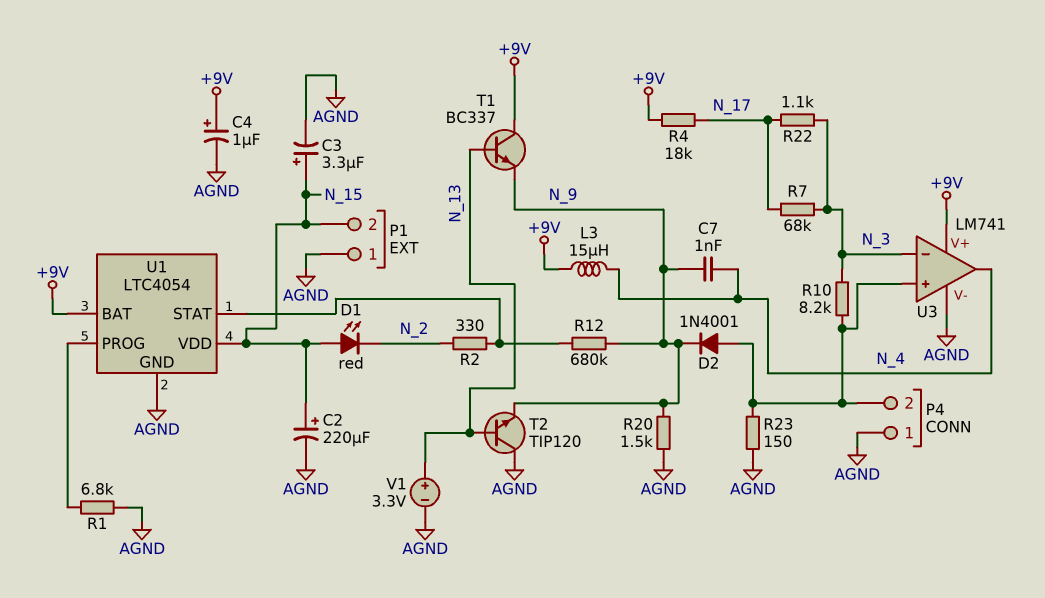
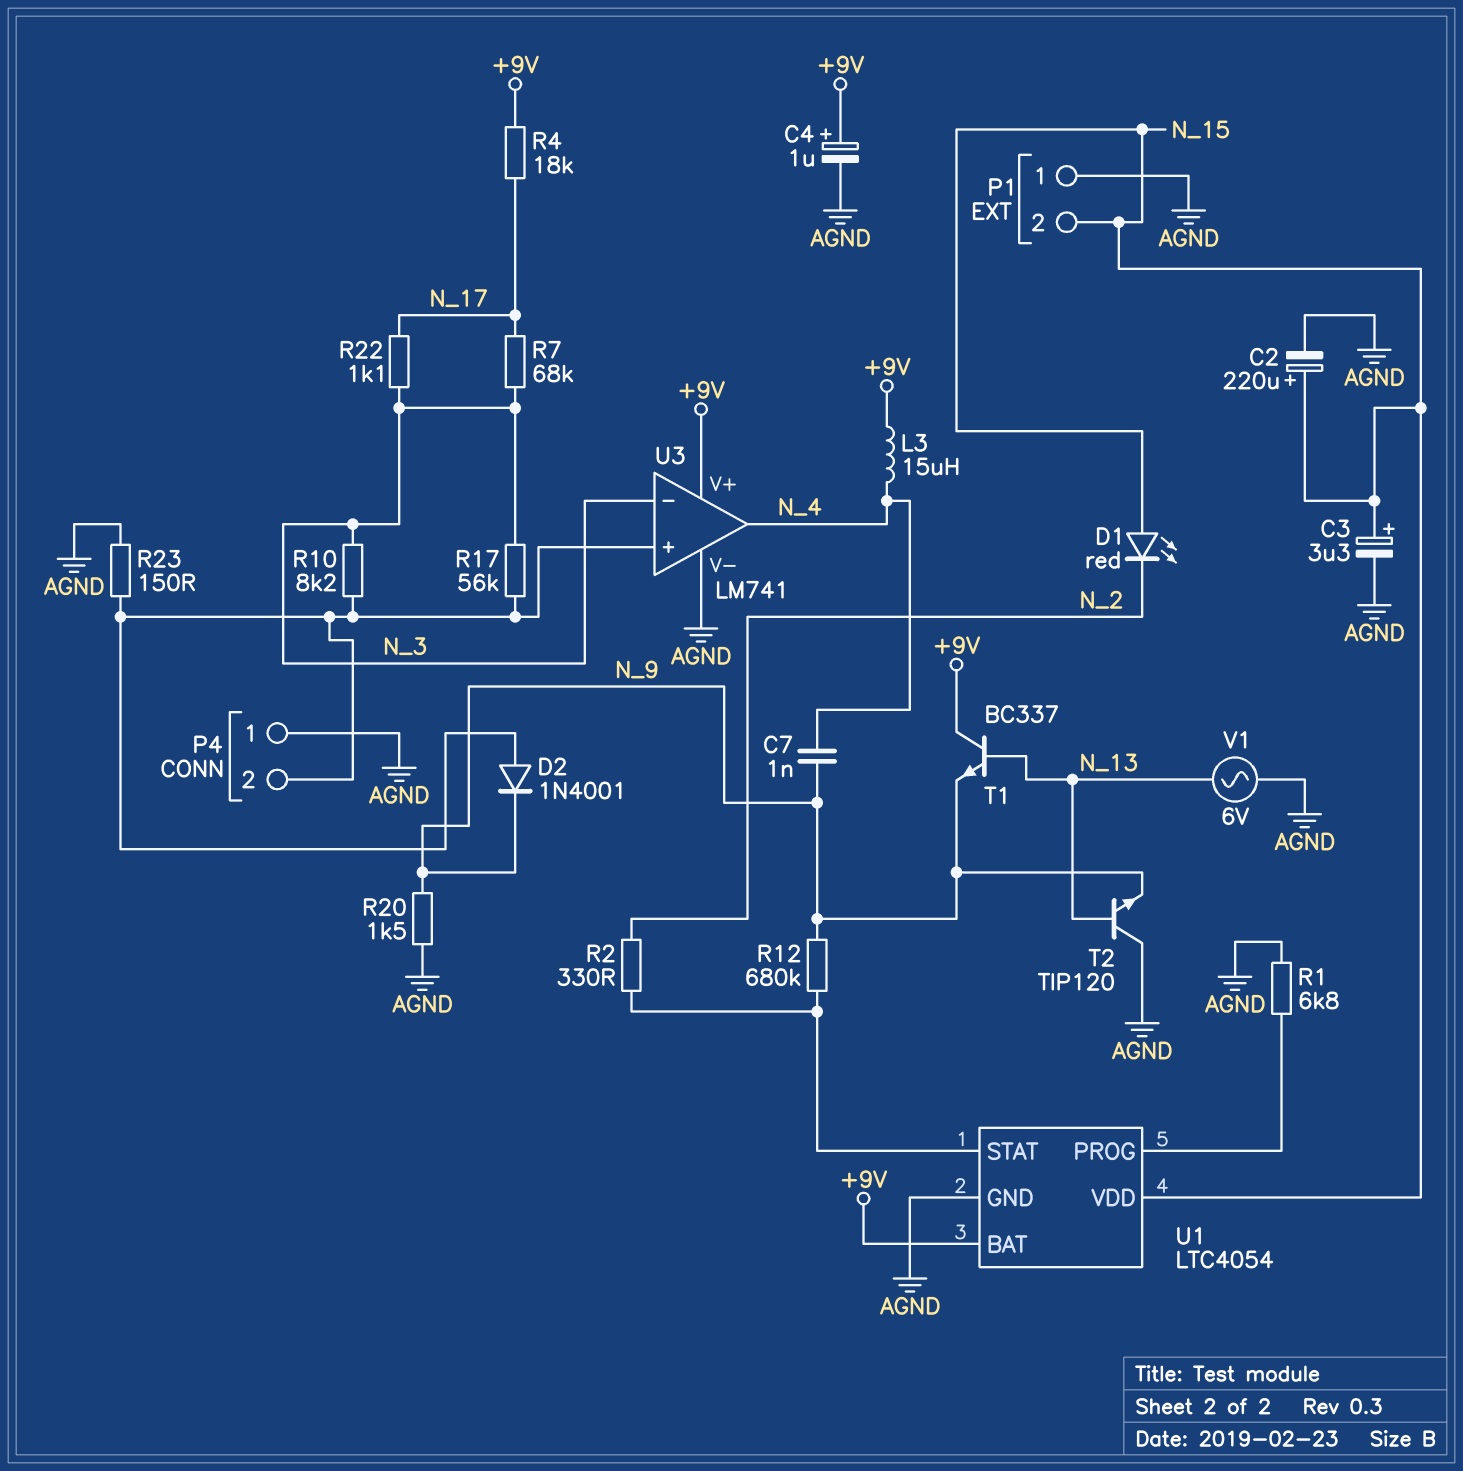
R17: none -> 56k (N_3, P4/2)
V1: 3.3V (plus N_13, minus AGND) -> AC 6V (AGND, N_13)

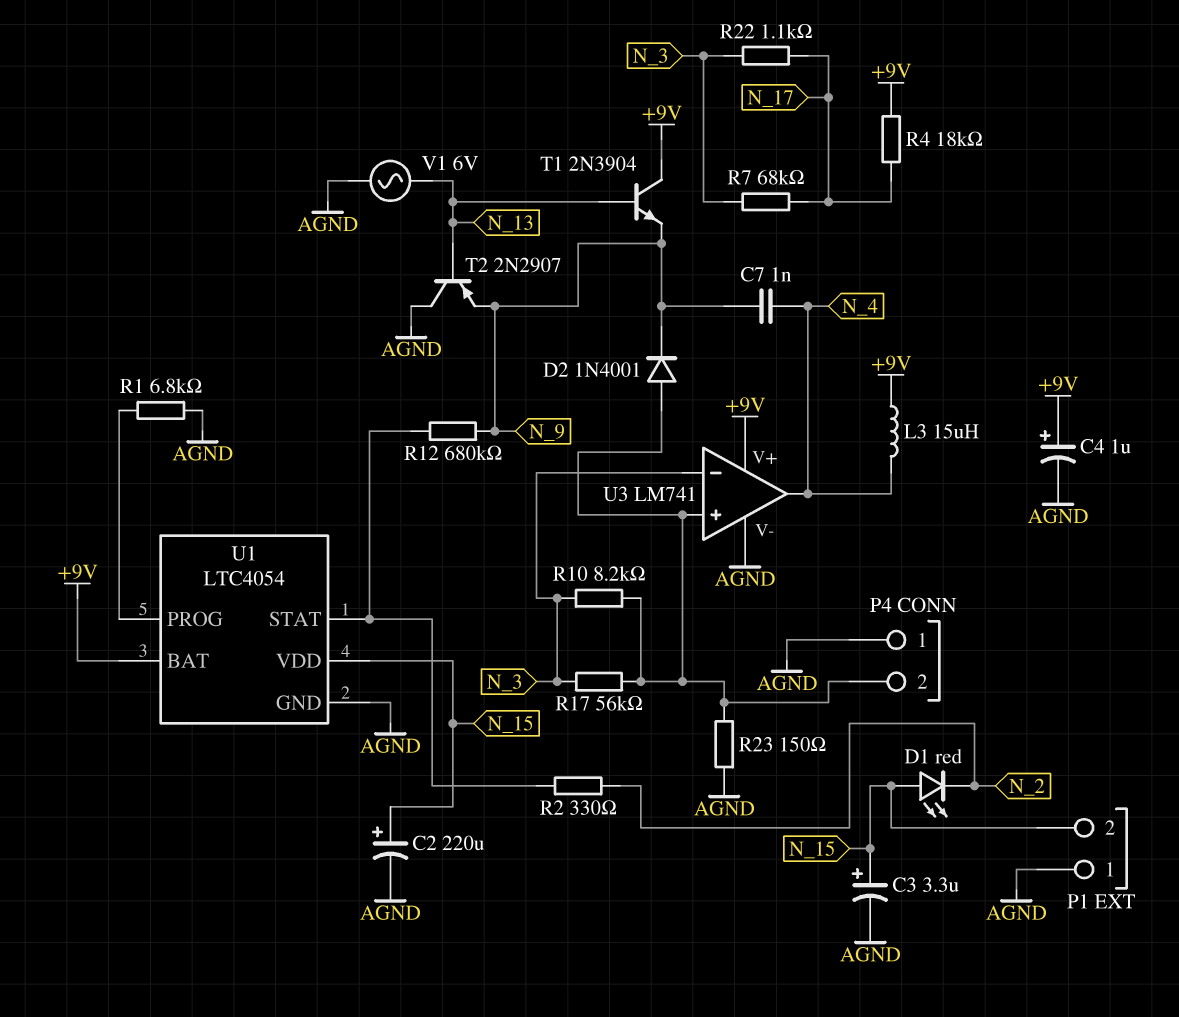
R20: 1.5k (AGND, N_9) -> none
T1: NPN BC337 (B N_13, C +9V, E N_9) -> NPN 2N3904 (B N_13, C +9V, E N_9)
T2: NPN TIP120 (B N_13, C AGND, E N_9) -> PNP 2N2907 (B N_13, C AGND, E N_9)

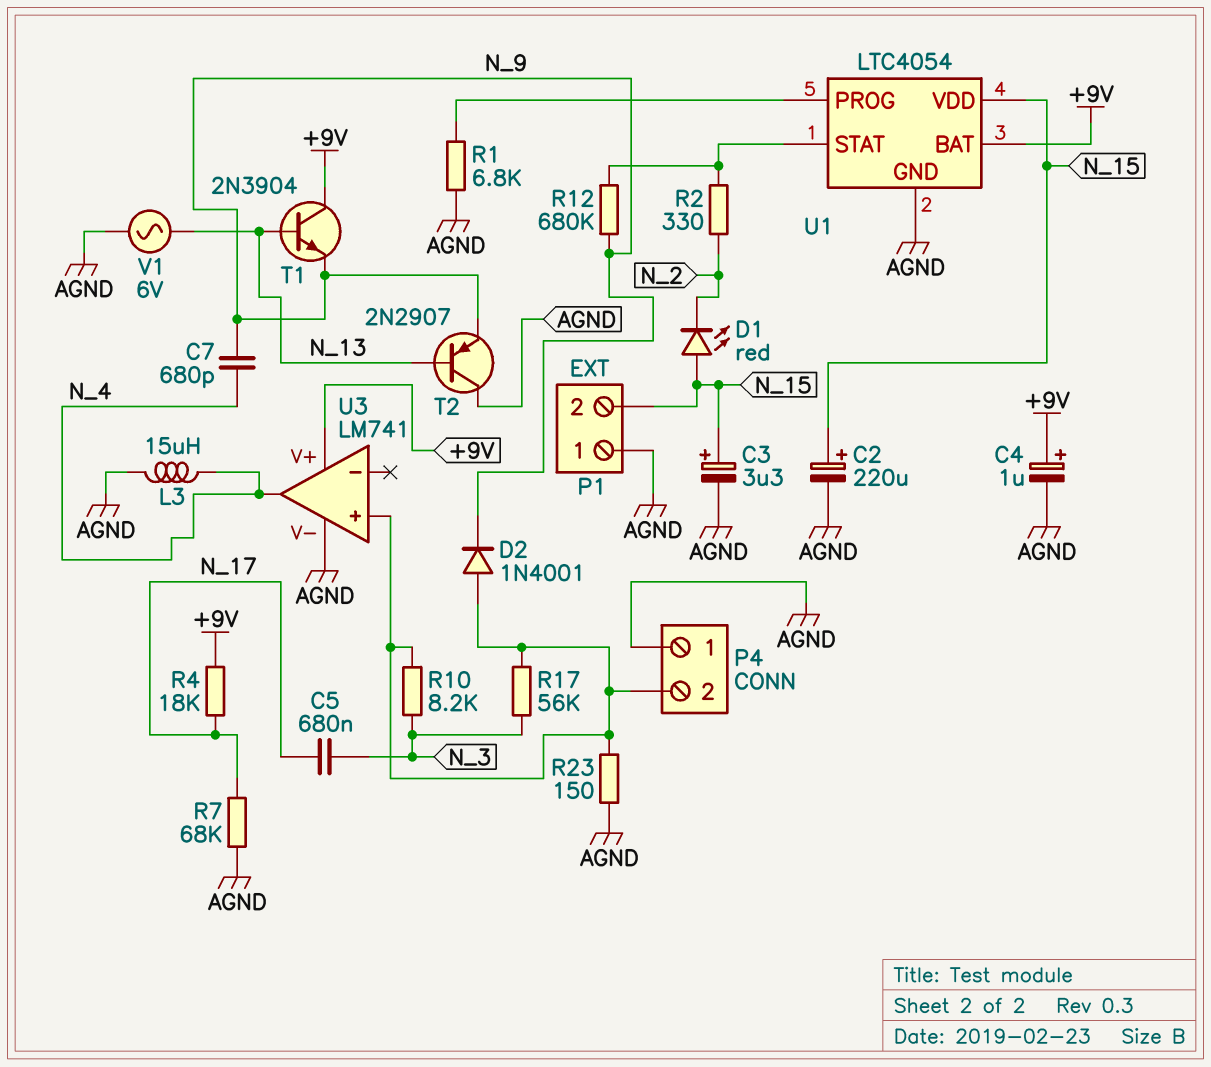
C5: none -> 680nF (N_3, N_17)
C7: 1nF (N_4, N_9) -> 680pF (N_4, N_9)
L3: 15uH (+9V, N_4) -> 15uH (AGND, N_4)
R7: 68k (N_3, N_17) -> 68k (AGND, N_17)
R22: 1.1k (N_3, N_17) -> none
U3 pin in-: N_3 -> none

